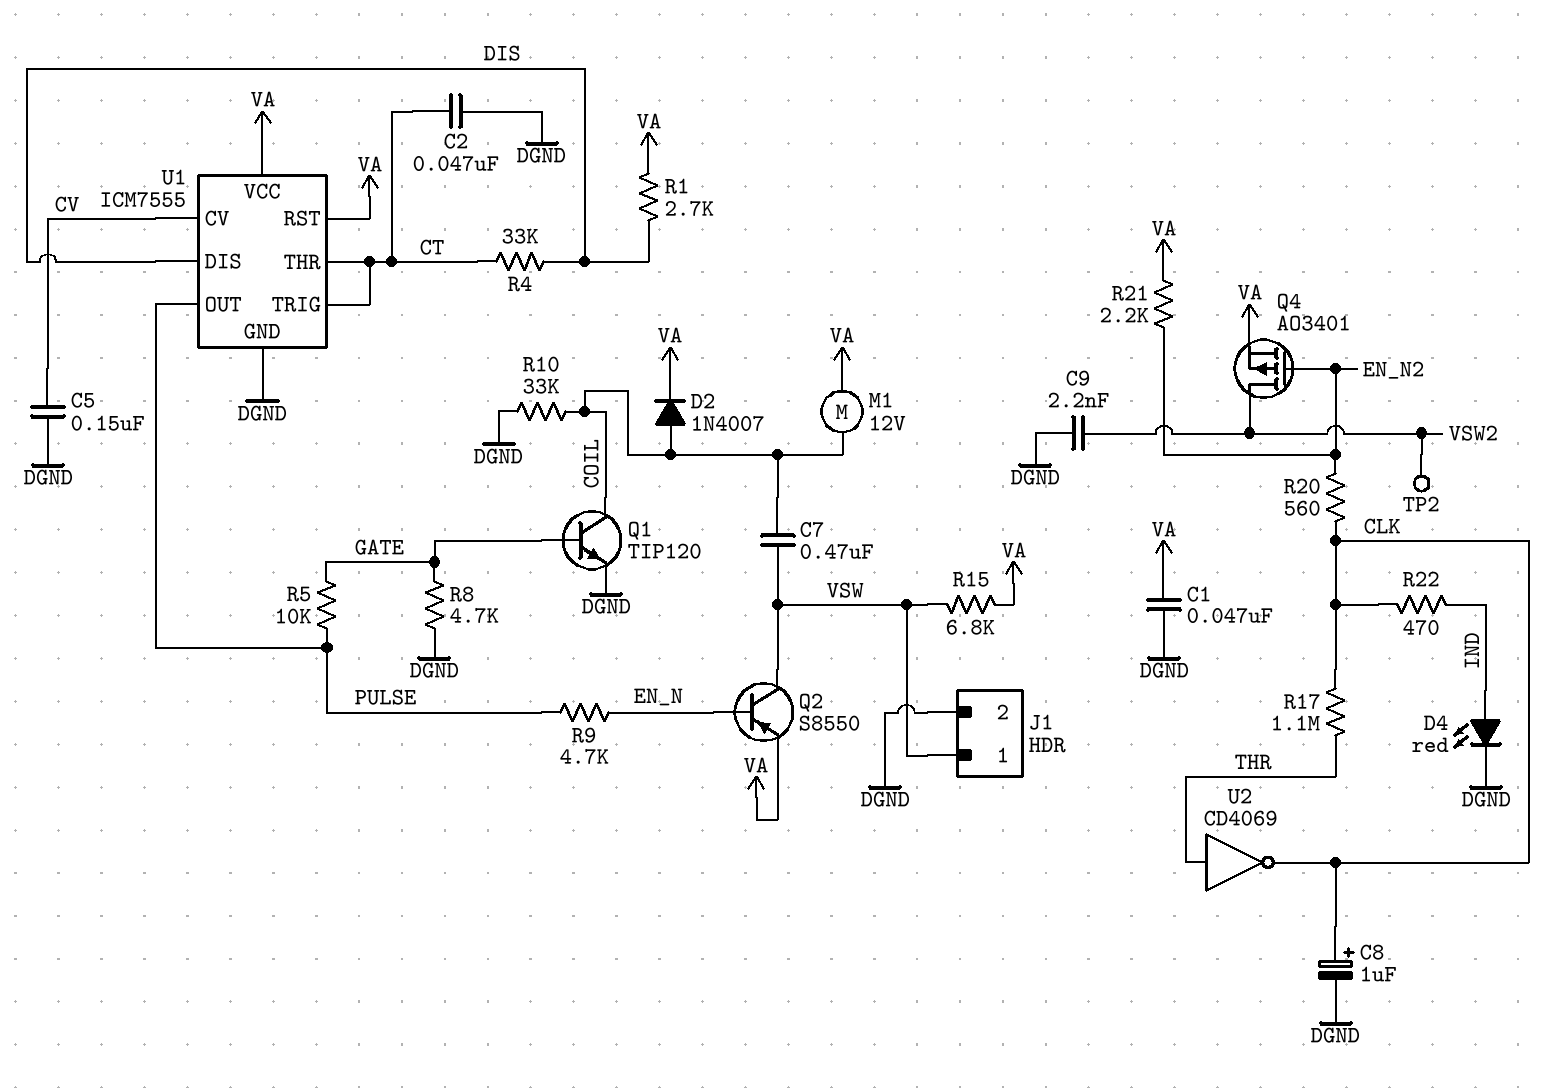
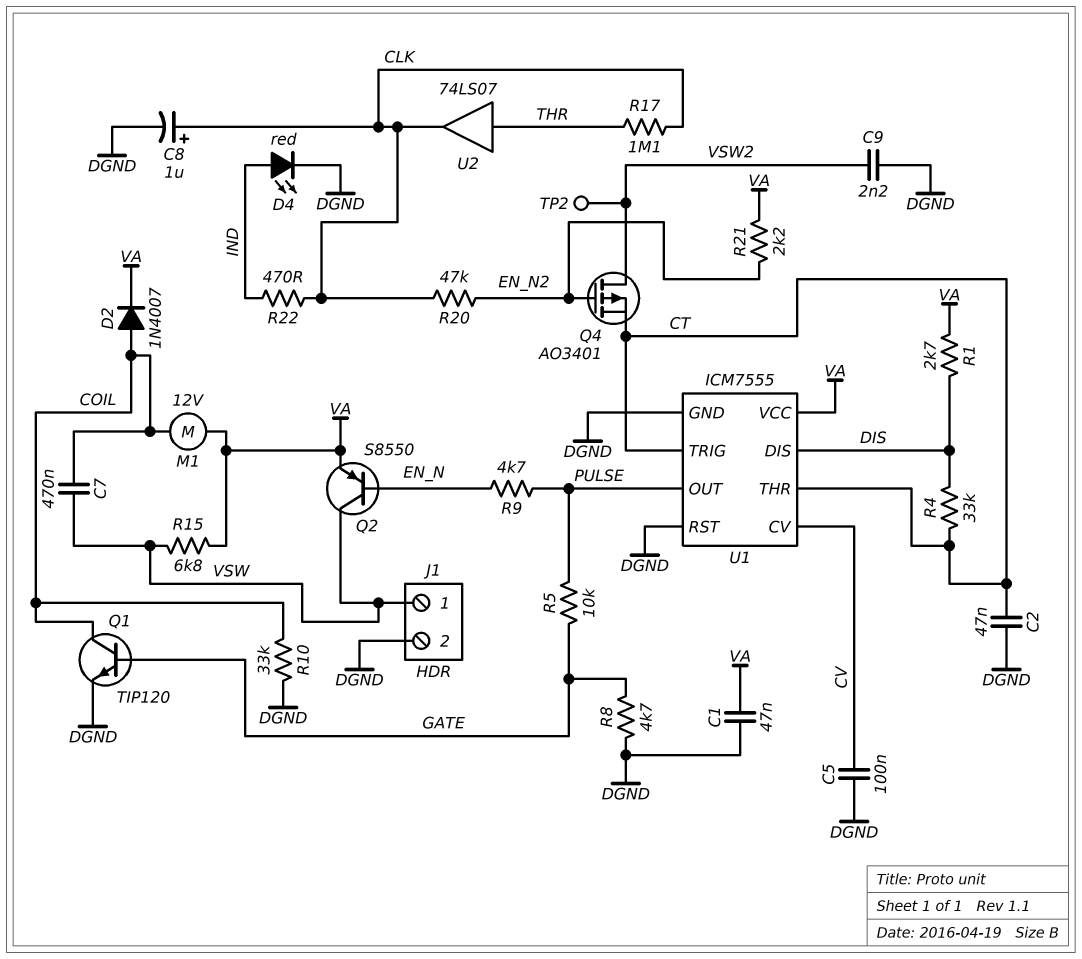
C5: 150nF (CV, DGND) -> 100nF (CV, DGND)
Q4: PMOS AO3401 (G EN_N2, D VSW2, S VA) -> PMOS AO3401 (G EN_N2, D VSW2, S CT)
R20: 560 (CLK, EN_N2) -> 47k (CLK, EN_N2)
U1 pin RST: VA -> DGND
U2: NOT CD4069 (in THR, out CLK) -> buffer 74LS07 (in THR, out CLK)

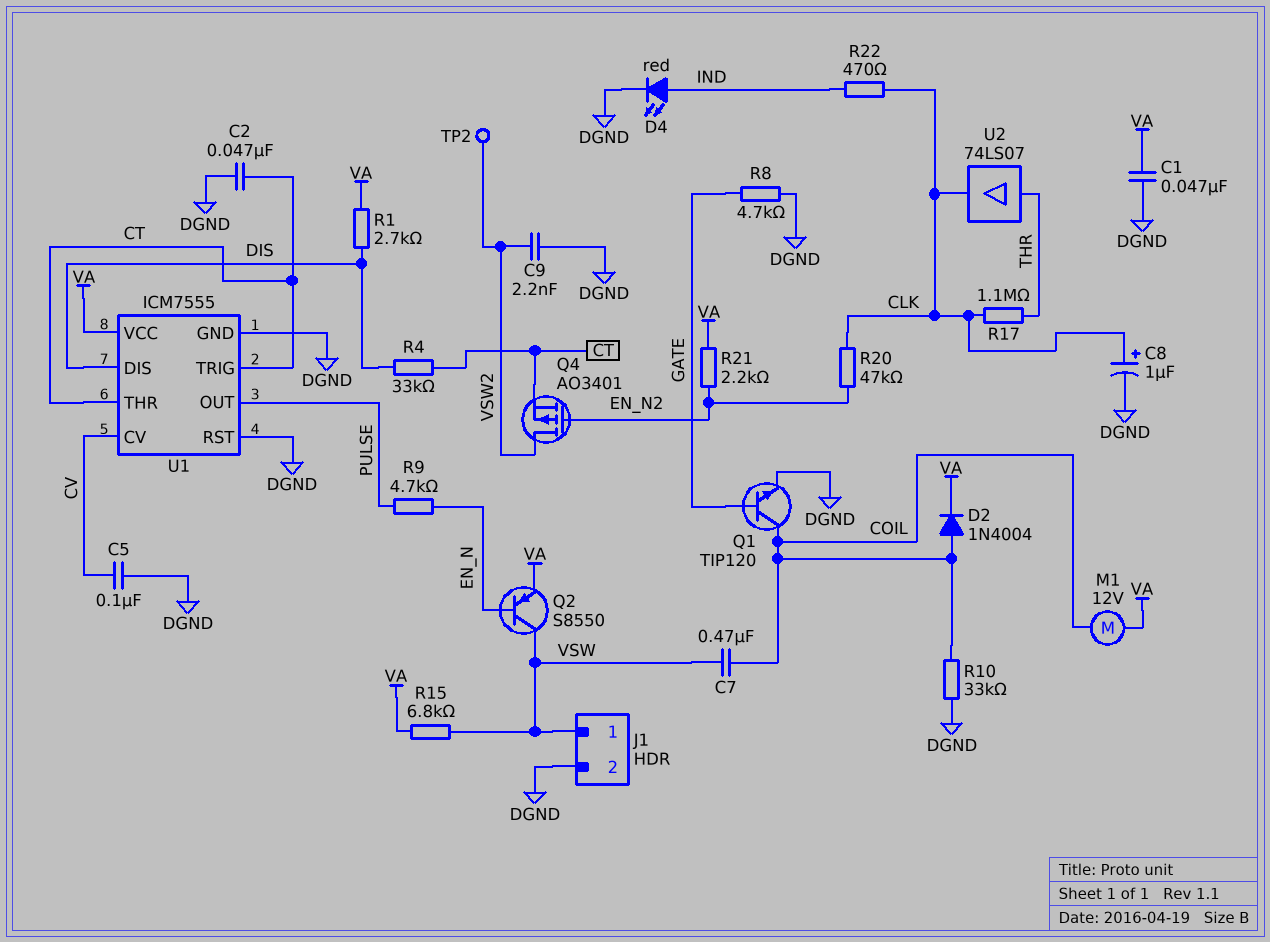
D2: diode 1N4007 (A COIL, K VA) -> diode 1N4004 (A COIL, K VA)
R5: 10k (GATE, PULSE) -> none

